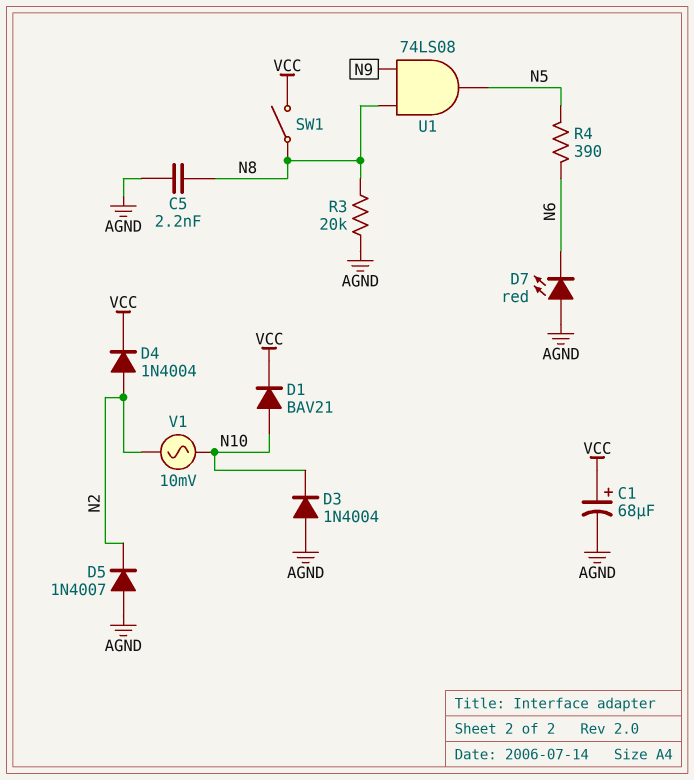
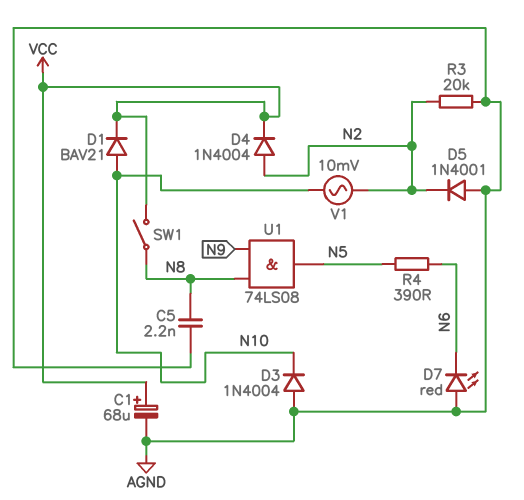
D5: diode 1N4007 (A AGND, K N2) -> diode 1N4001 (A AGND, K N2)
R3: 20k (AGND, N8) -> 20k (AGND, N2)

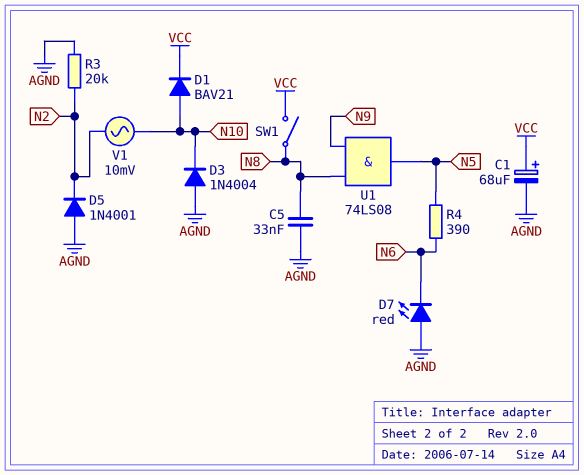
C5: 2.2nF (AGND, N8) -> 33nF (AGND, N8)
D4: diode 1N4004 (A N2, K VCC) -> none

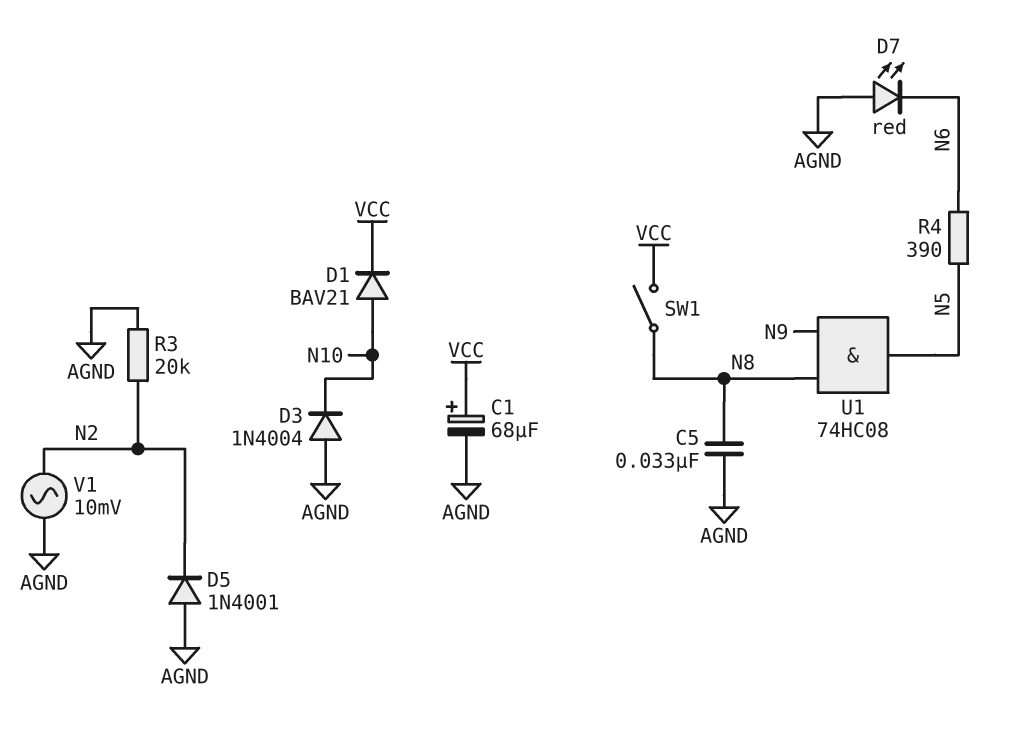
U1: AND 74LS08 (in N8, in N9, out N5) -> AND 74HC08 (in N8, in N9, out N5)
V1: AC 10mV (N2, N10) -> AC 10mV (AGND, N2)

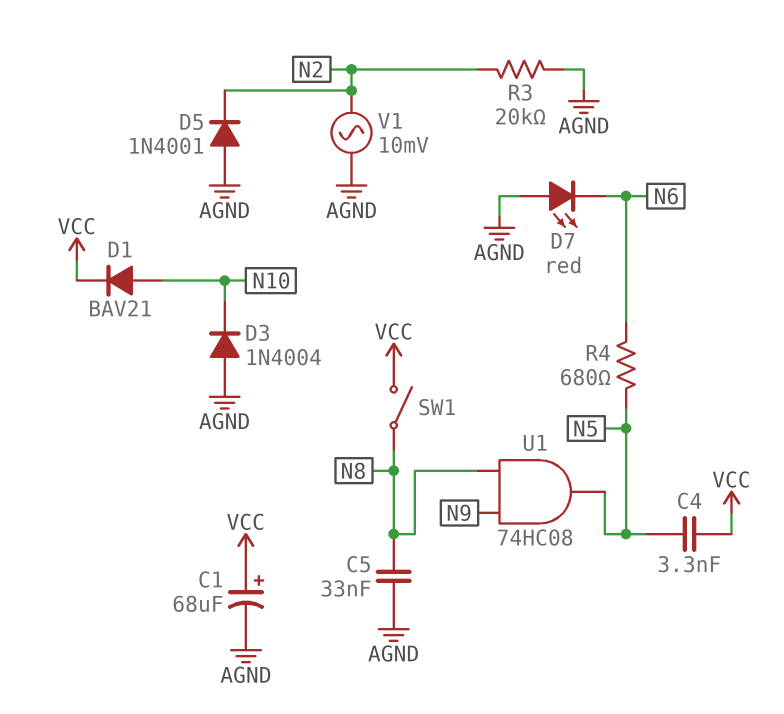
C4: none -> 3.3nF (N5, VCC)
R4: 390 (N5, N6) -> 680 (N5, N6)

